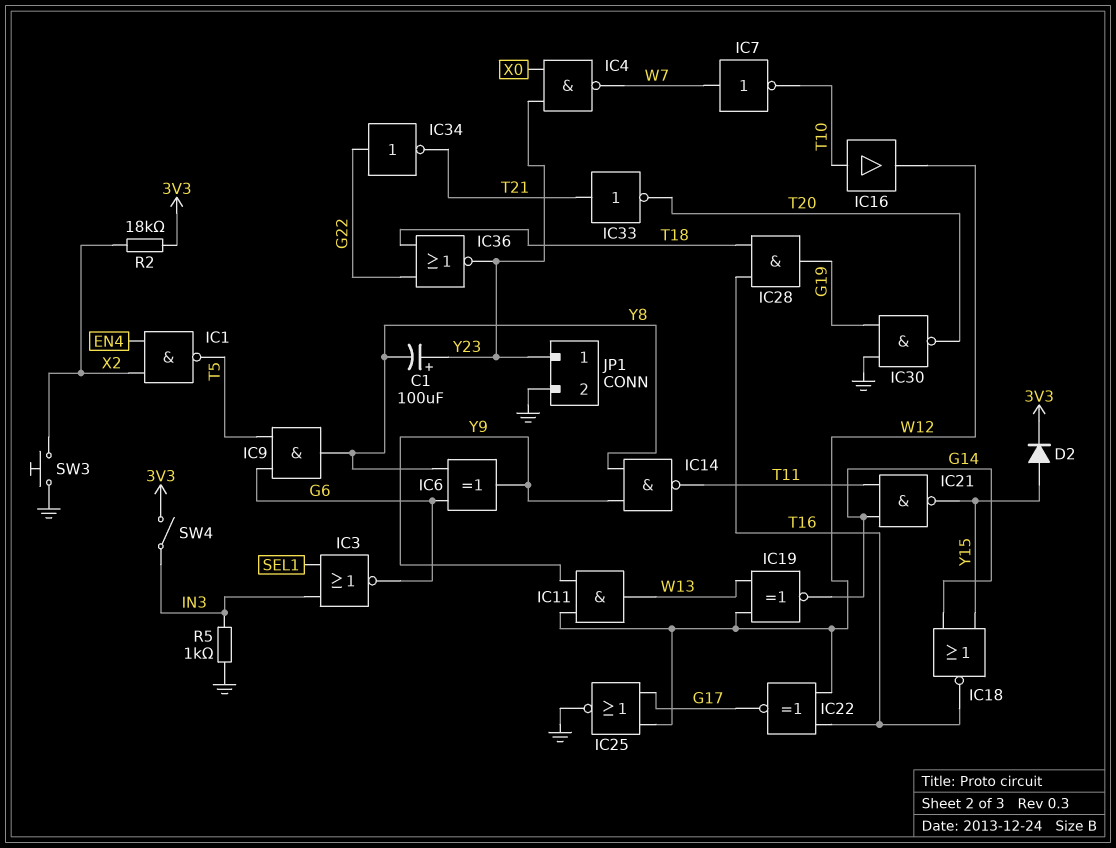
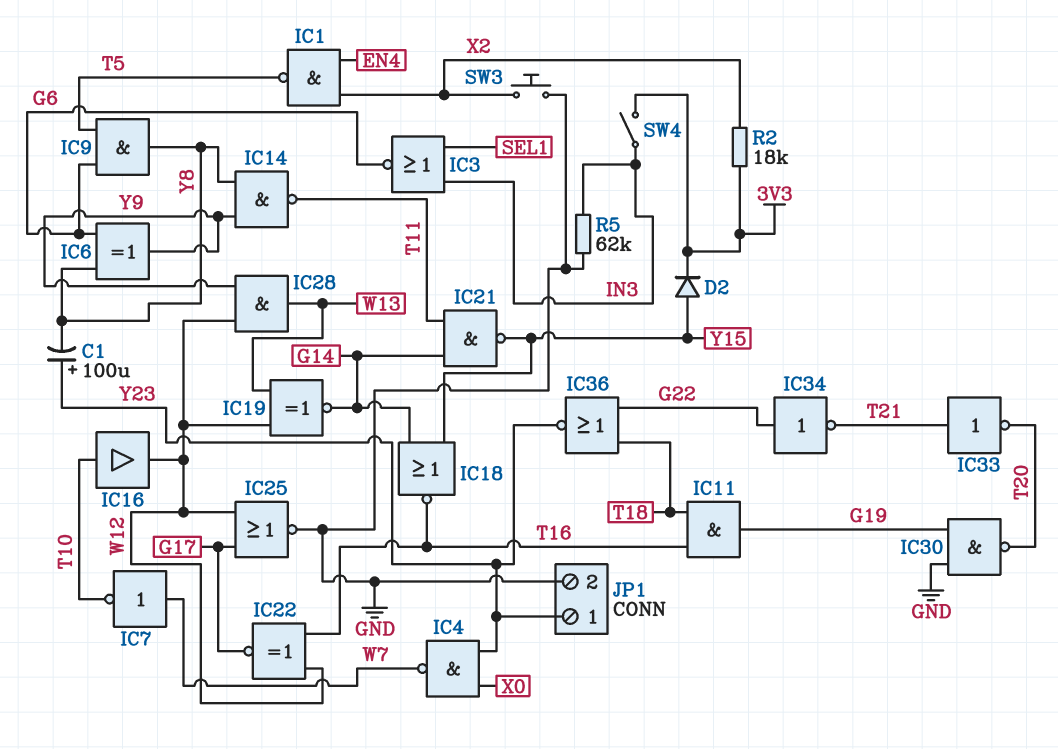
IC11: AND (in W12, in Y9, out W13) -> AND (in T16, in T18, out G19)
IC28: AND (in T16, in T18, out G19) -> AND (in W12, in Y9, out W13)
R5: 1k (GND, IN3) -> 62k (GND, IN3)

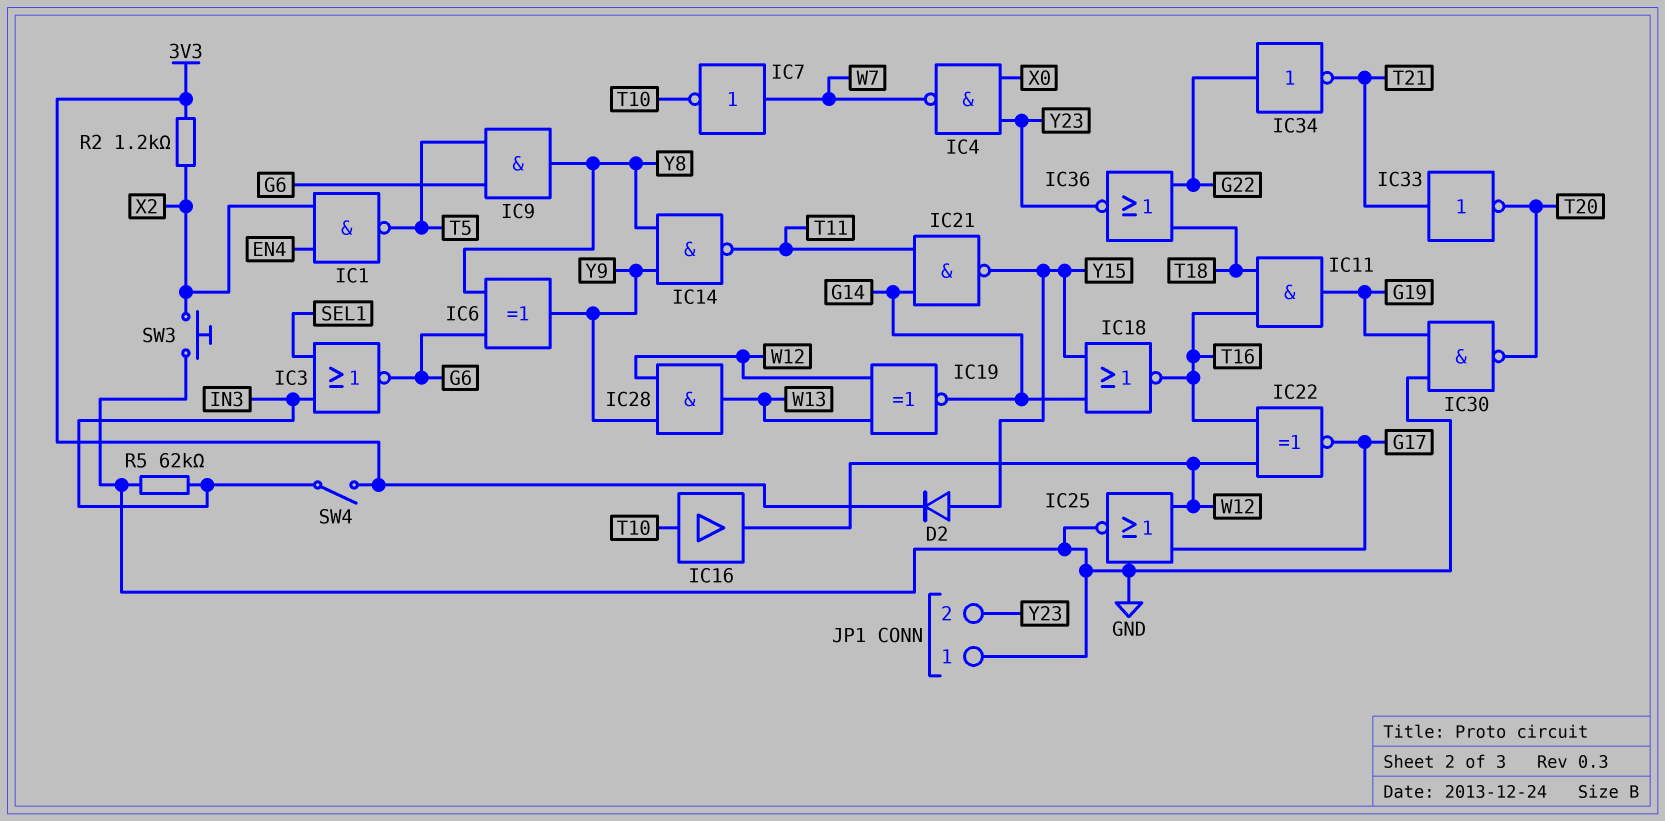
C1: 100uF (plus Y23, minus Y8) -> none
JP1 pin 1: Y23 -> GND
JP1 pin 2: GND -> Y23
R2: 18k (3V3, X2) -> 1.2k (3V3, X2)

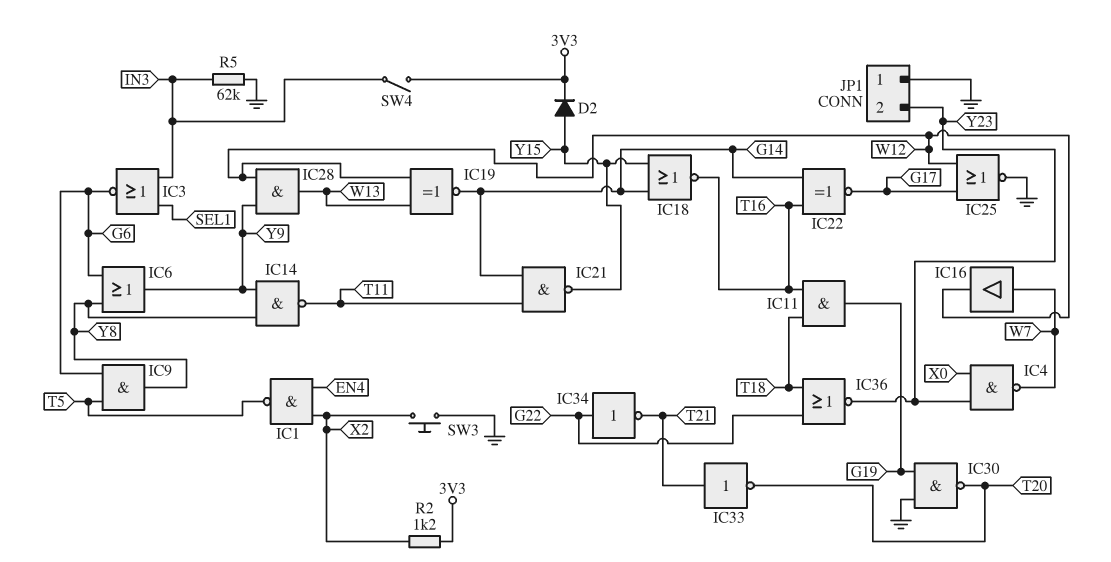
IC6: XOR (in G6, in Y8, out Y9) -> OR (in G6, in Y8, out Y9)
IC7: NOT (in W7, out T10) -> none
IC16: buffer (in T10, out W12) -> buffer (in W7, out W12)
IC22: XNOR (in T16, in W12, out G17) -> XNOR (in G14, in T16, out G17)

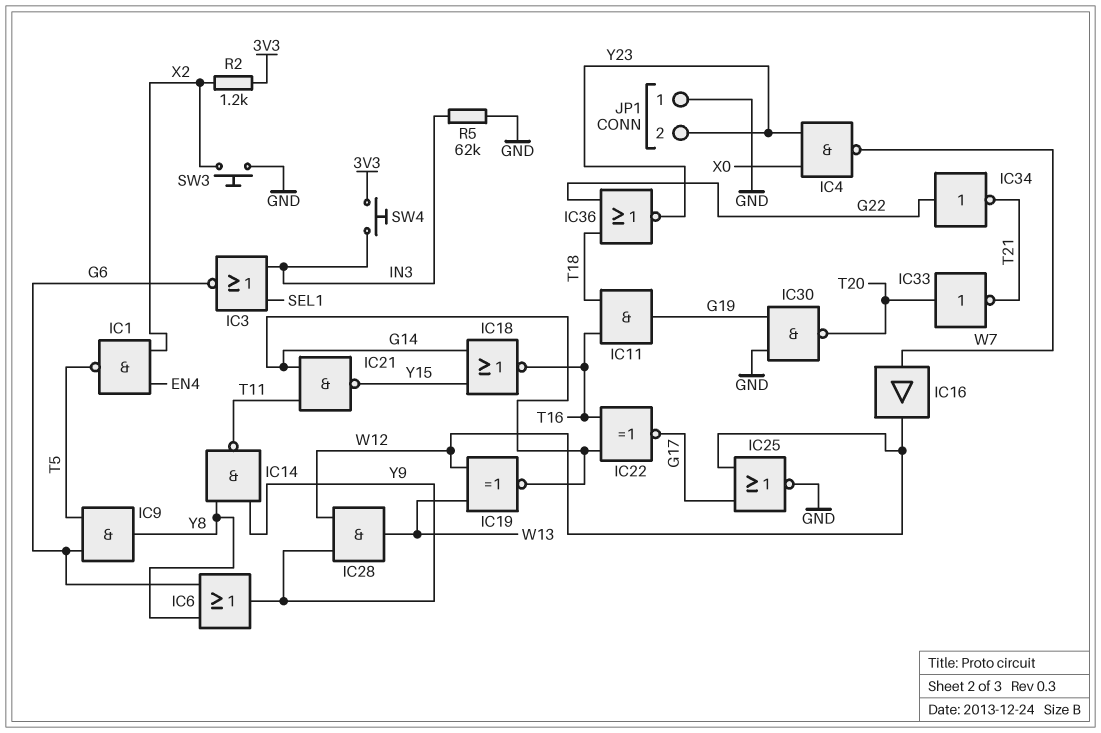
D2: diode (A Y15, K 3V3) -> none
IC33: NOT (in T21, out T20) -> NOT (in T20, out T21)
SW4: switch (3V3, IN3) -> button (3V3, IN3)

